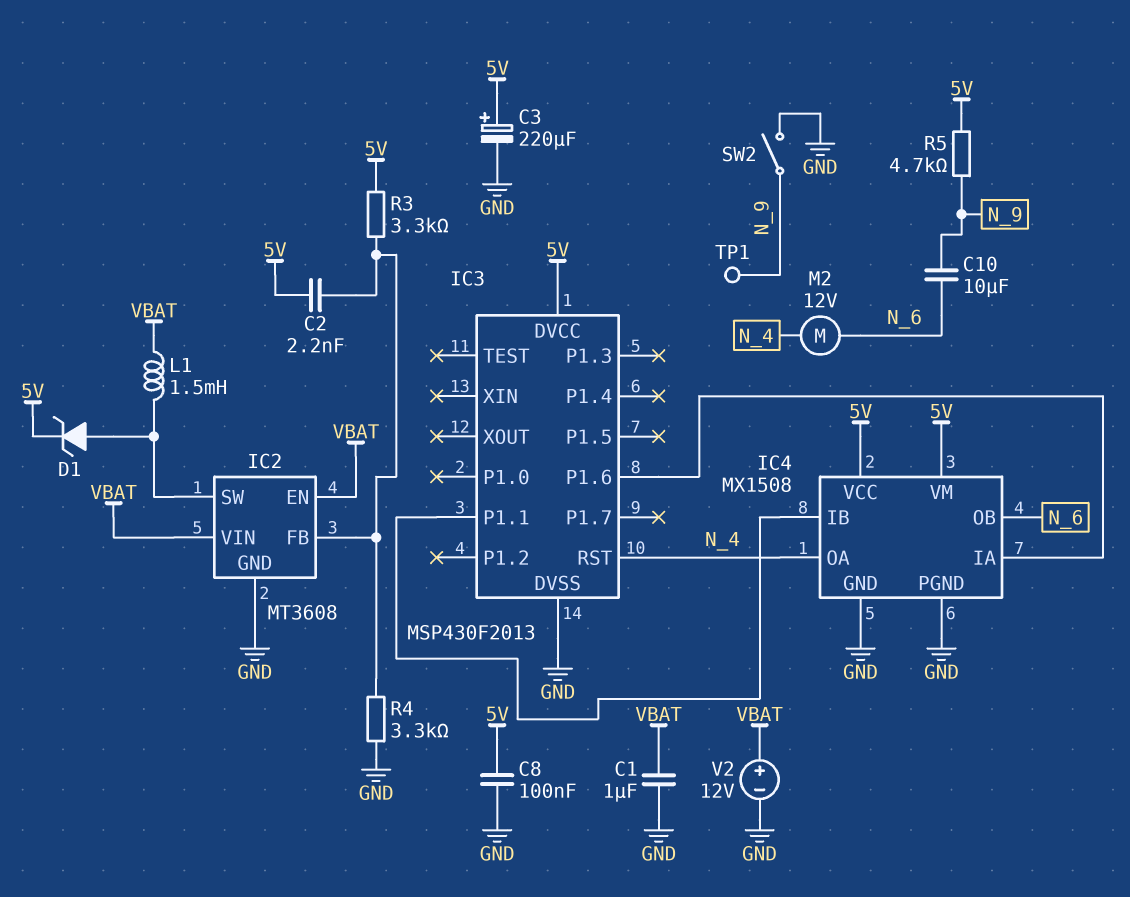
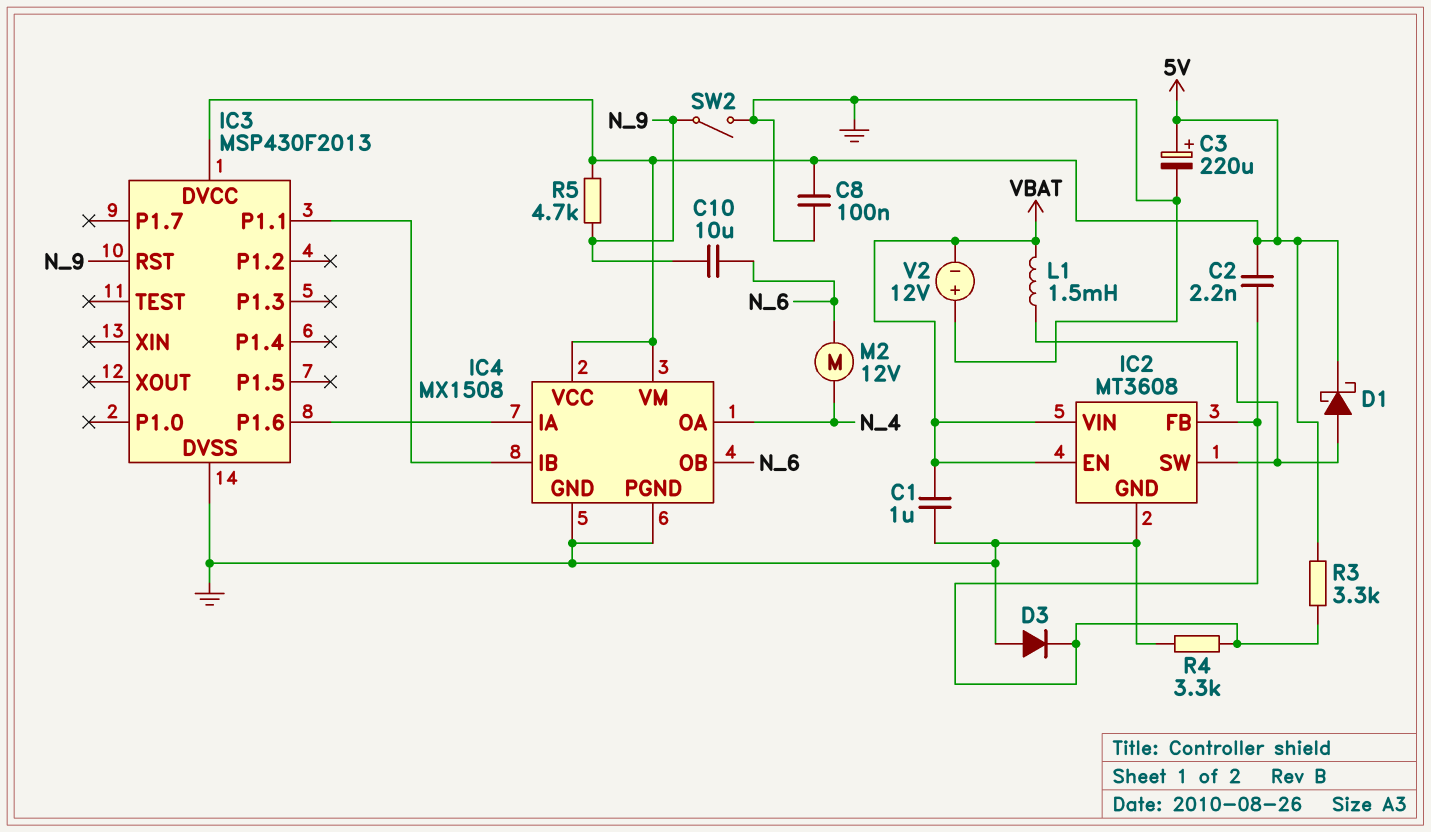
D1: zener (A IC2/SW, K 5V) -> schottky (A IC2/SW, K 5V)
D3: none -> diode (A GND, K IC2/FB)
IC3 pin RST: N_4 -> N_9
TP1: test point (N_9) -> none
V2: 12V (plus VBAT, minus GND) -> 12V (plus GND, minus VBAT)

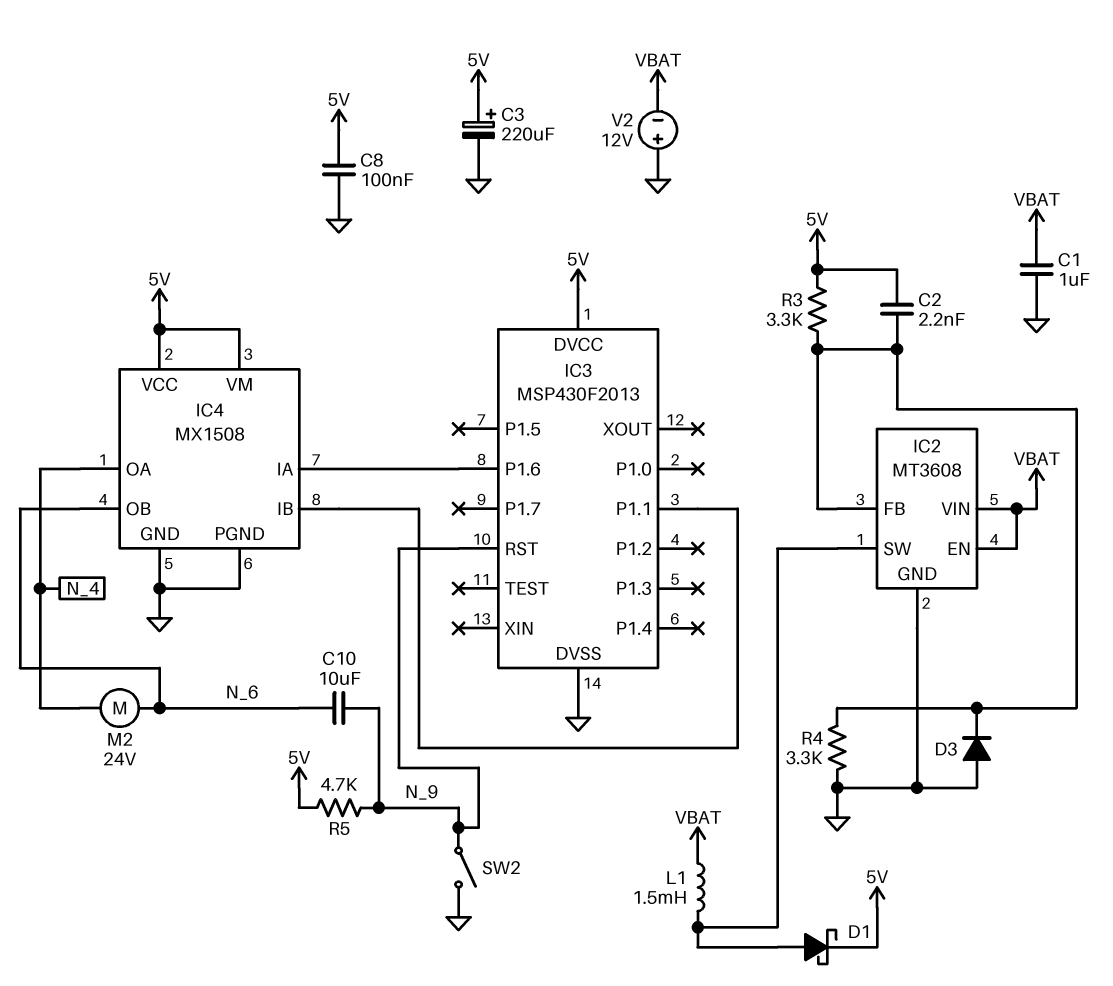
M2: motor 12V (N_4, N_6) -> motor 24V (N_4, N_6)

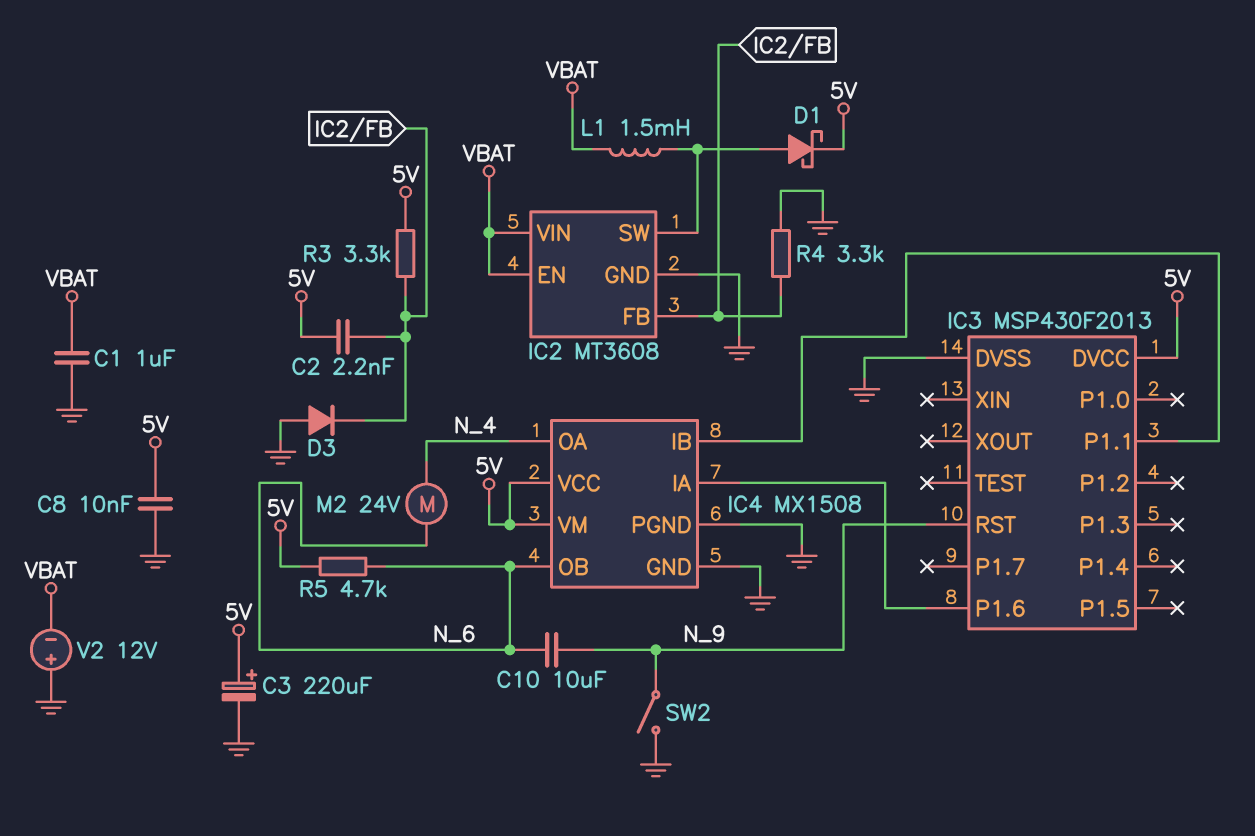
C8: 100nF (5V, GND) -> 10nF (5V, GND)
R5: 4.7k (5V, N_9) -> 4.7k (5V, N_6)

